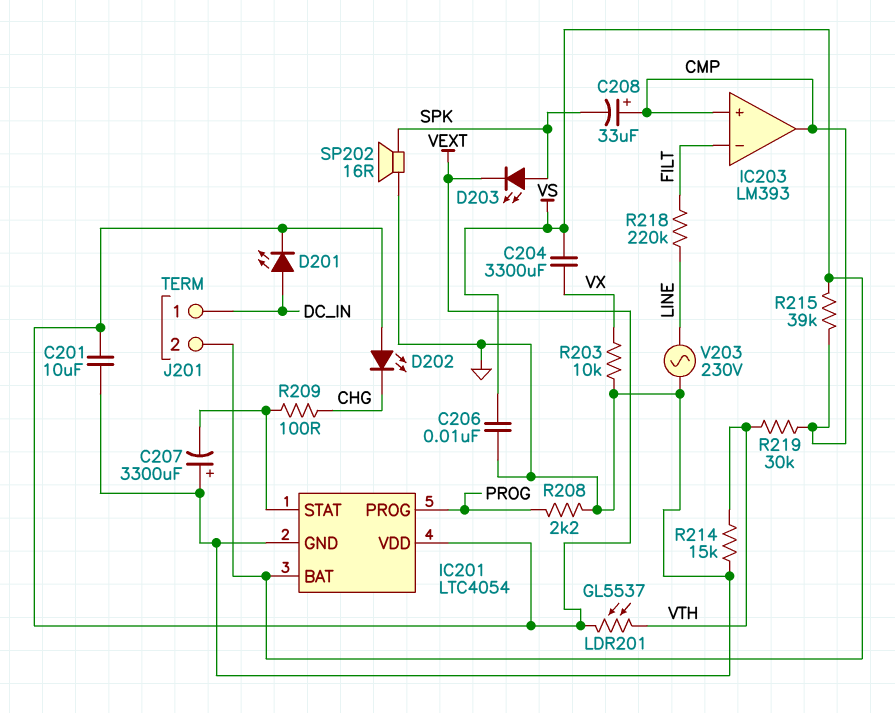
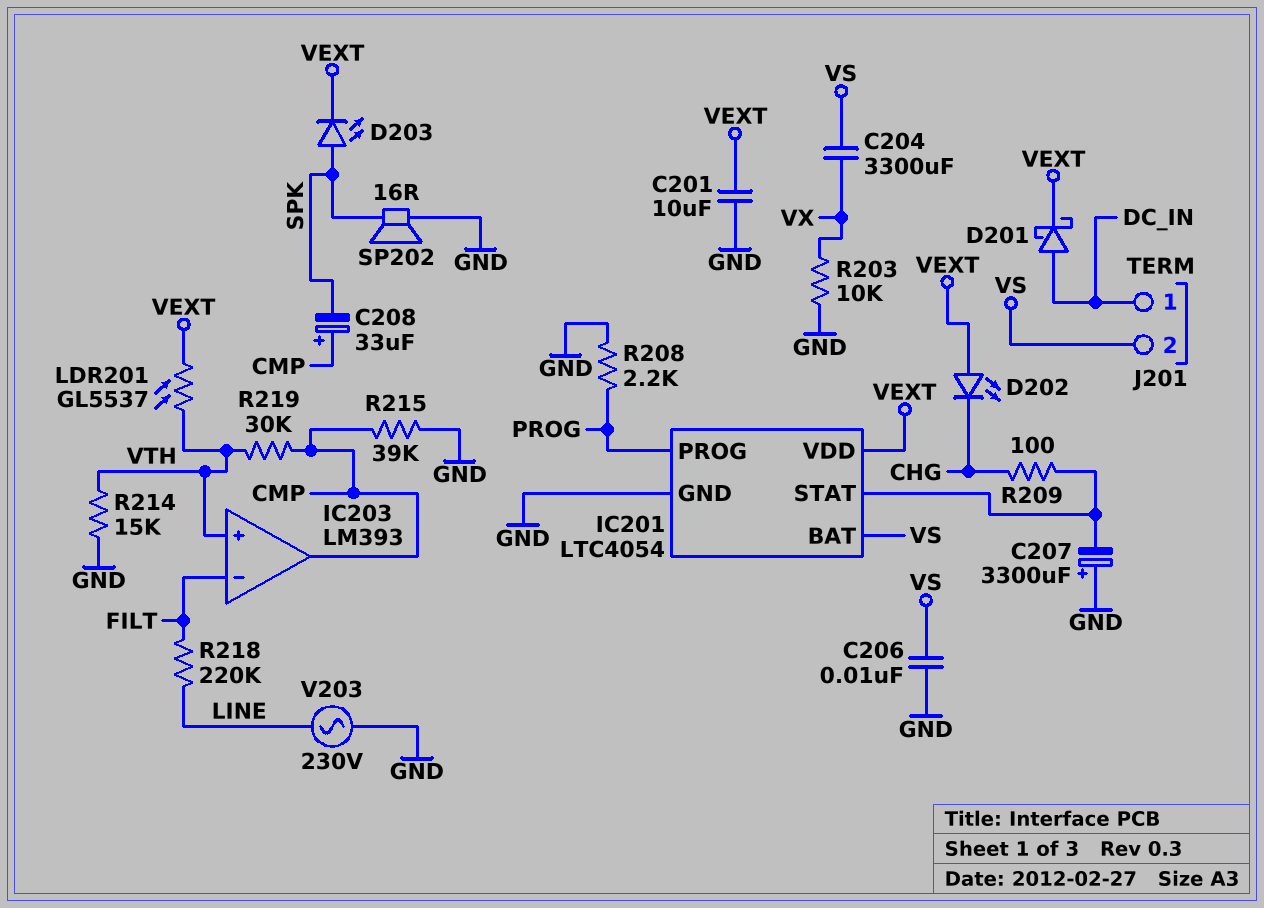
D201: LED (A DC_IN, K VEXT) -> schottky (A DC_IN, K VEXT)
IC203 pin in+: CMP -> VTH
R215: 39k (CMP, VS) -> 39k (CMP, GND)

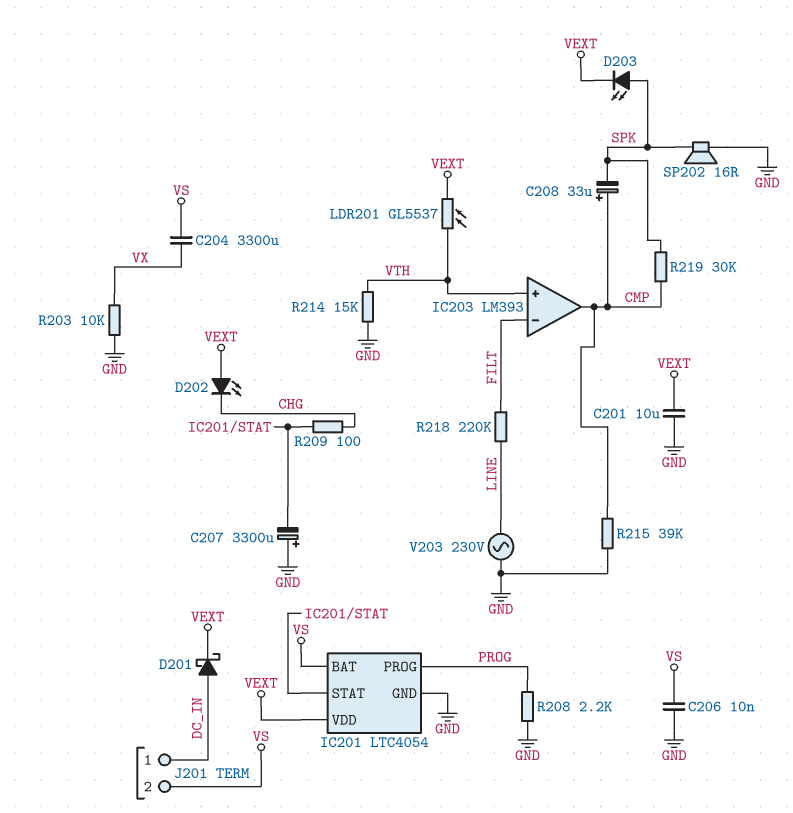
R219: 30k (CMP, VTH) -> 30k (CMP, SPK)

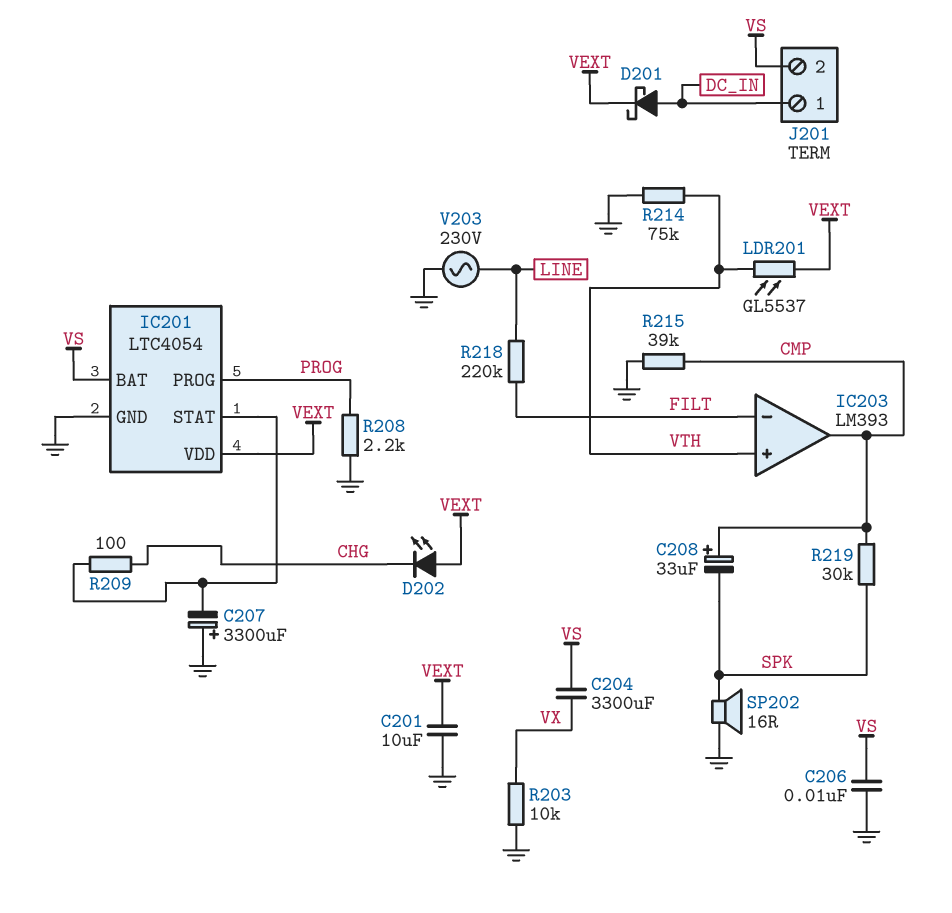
D203: LED (A SPK, K VEXT) -> none
R214: 15k (GND, VTH) -> 75k (GND, VTH)

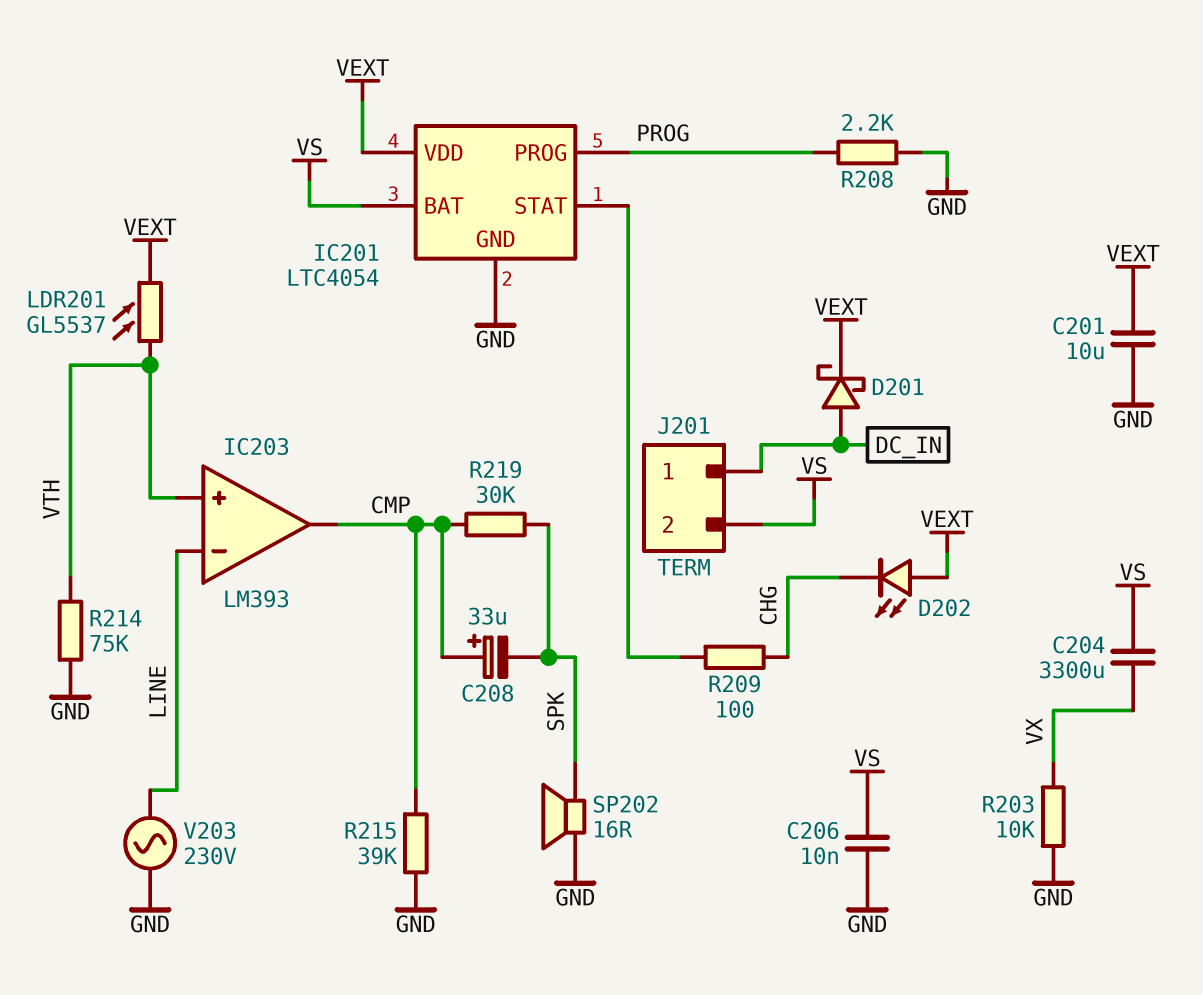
C207: 3300uF (plus GND, minus IC201/STAT) -> none
IC203 pin in-: FILT -> LINE
R218: 220k (FILT, LINE) -> none

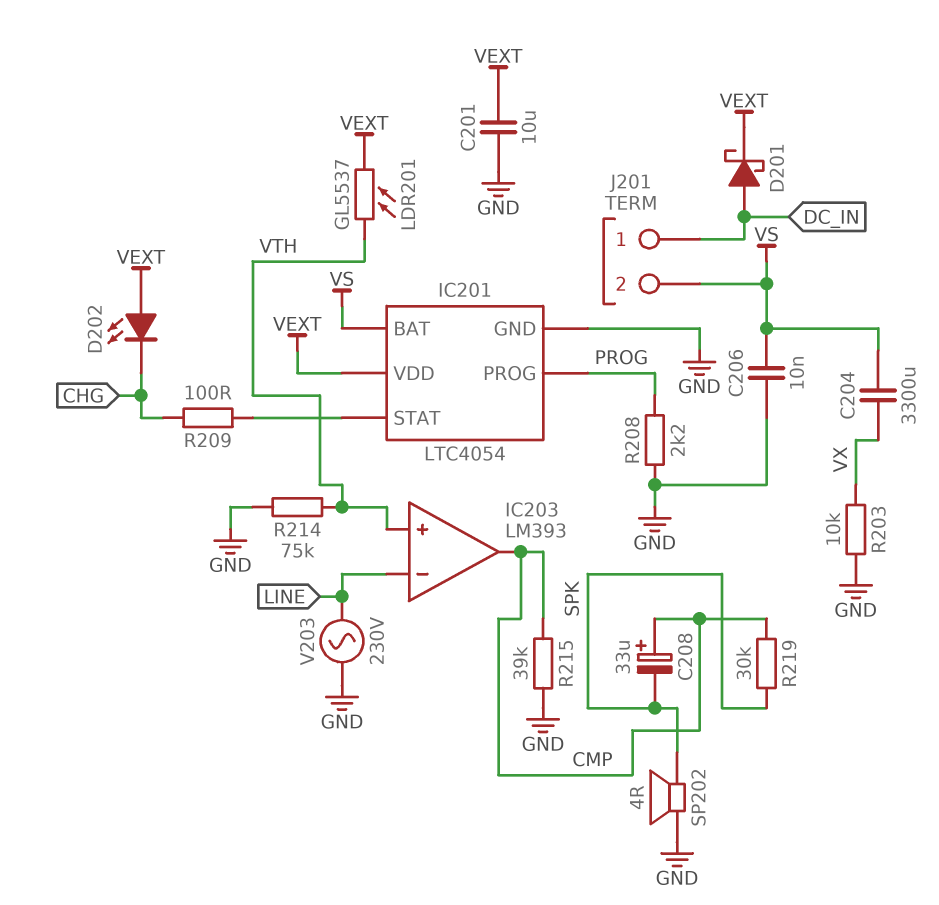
SP202: speaker 16R (GND, SPK) -> speaker 4R (GND, SPK)

